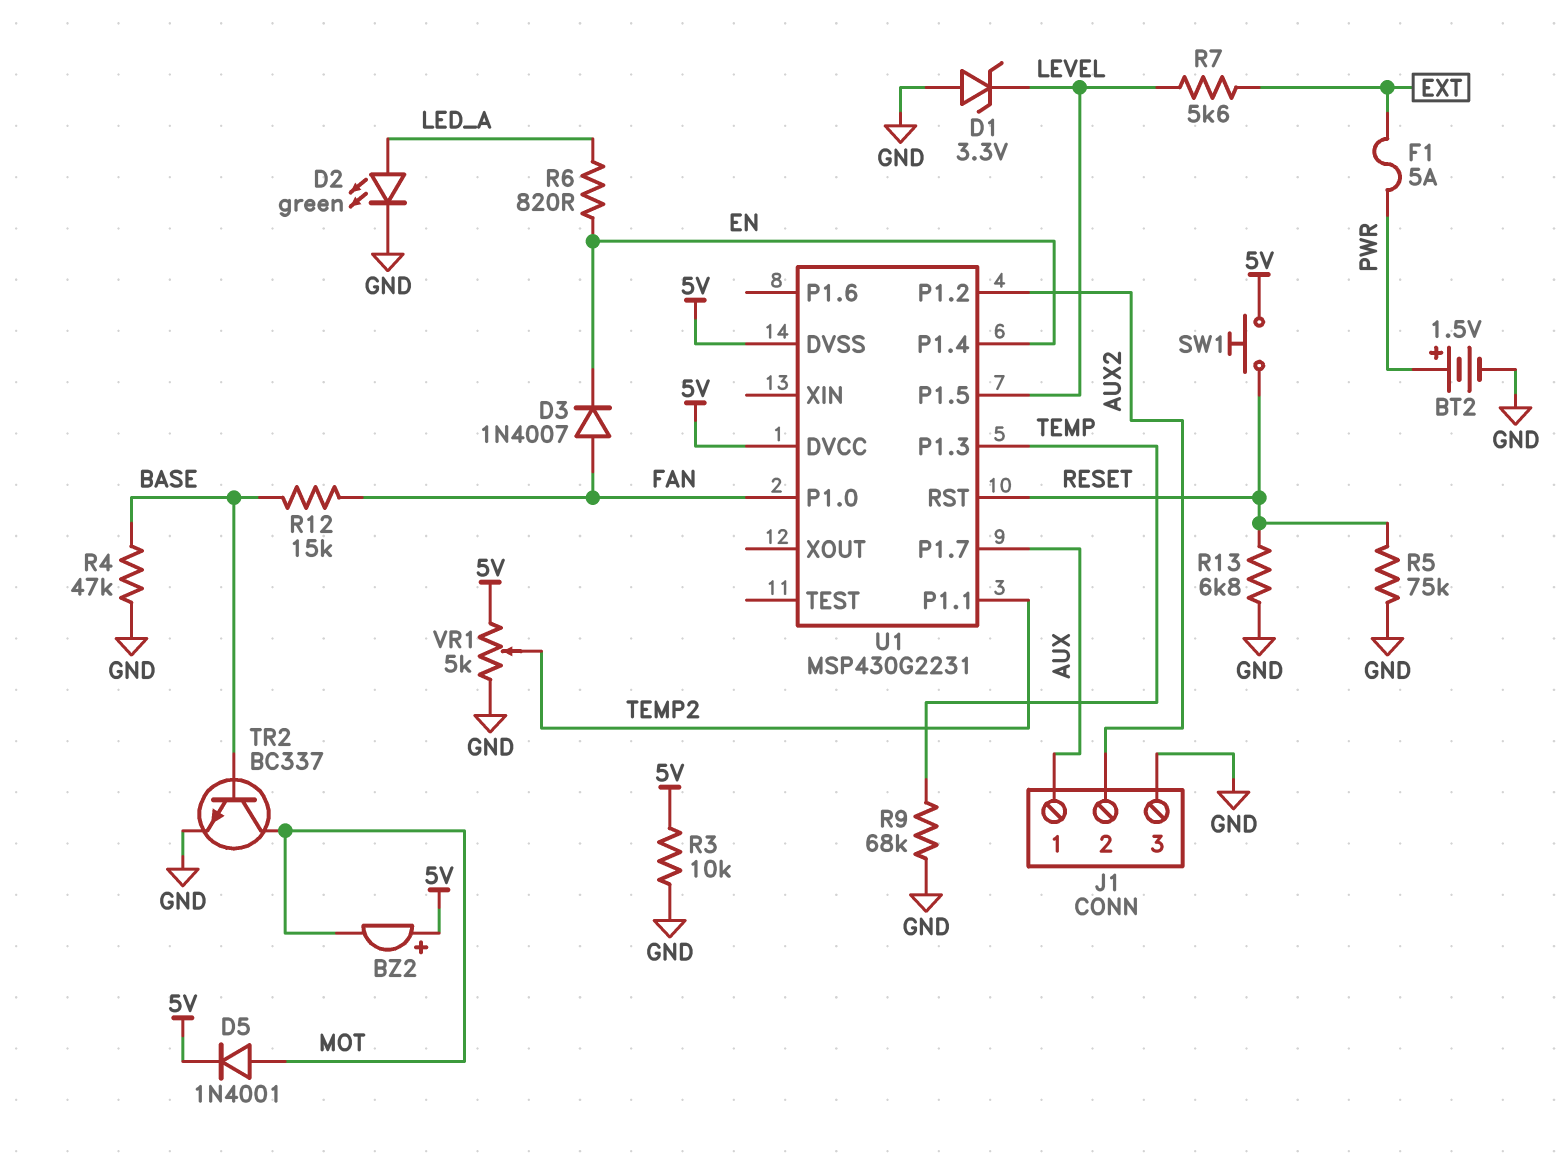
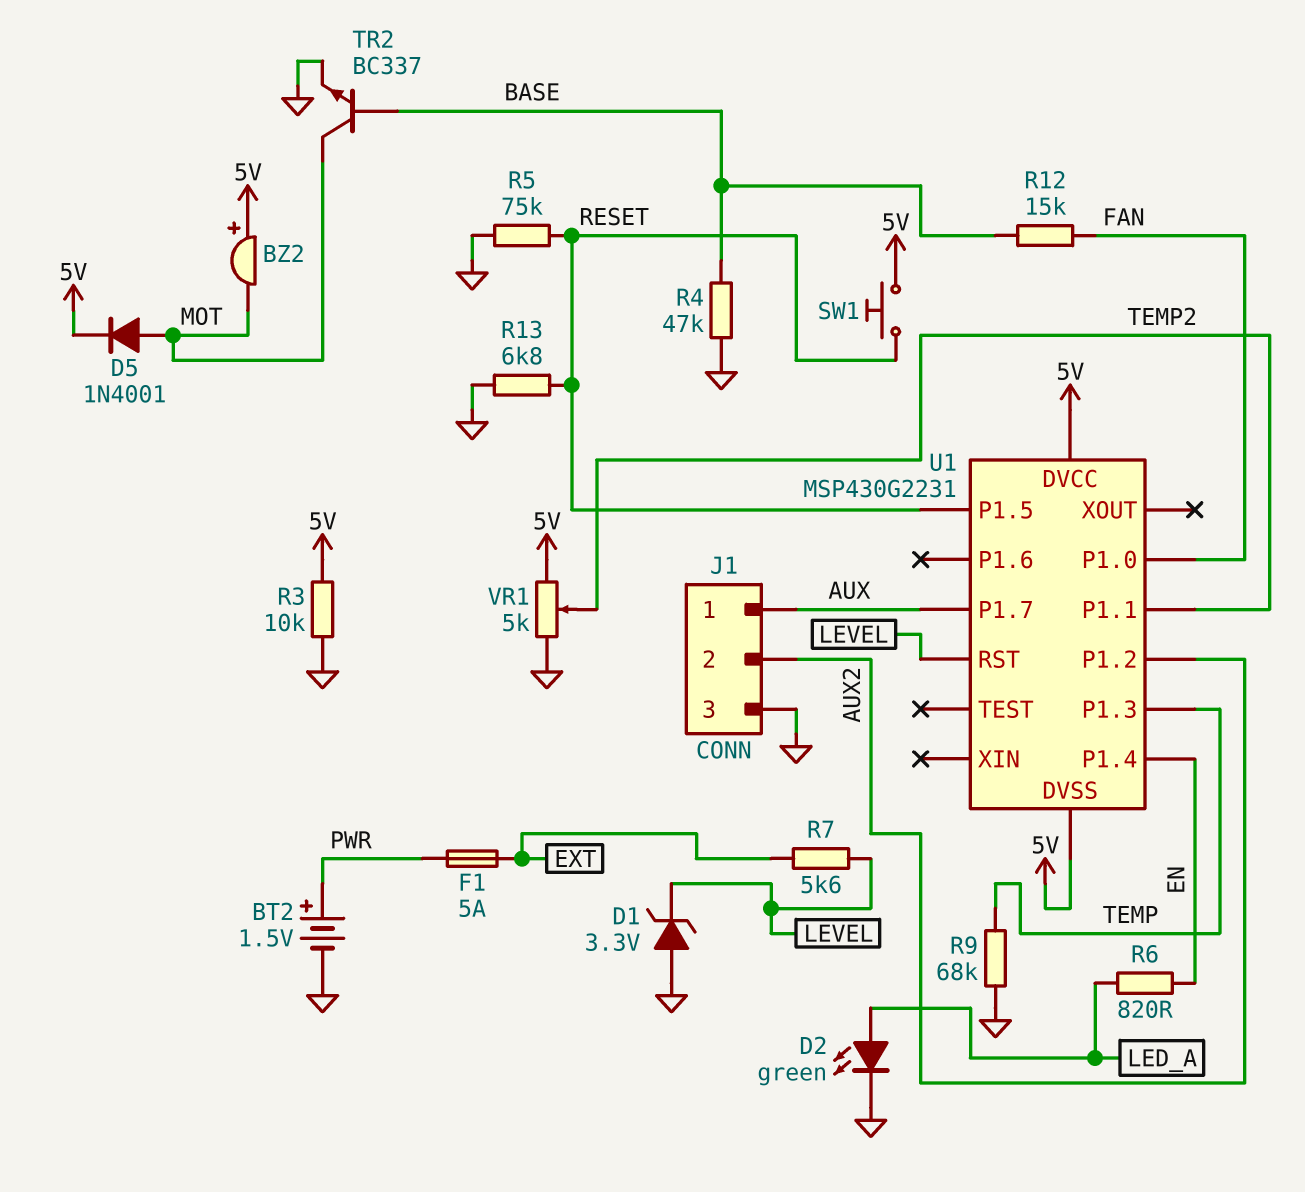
D3: diode 1N4007 (A FAN, K EN) -> none
U1 pin P1.5: LEVEL -> RESET
U1 pin RST: RESET -> LEVEL

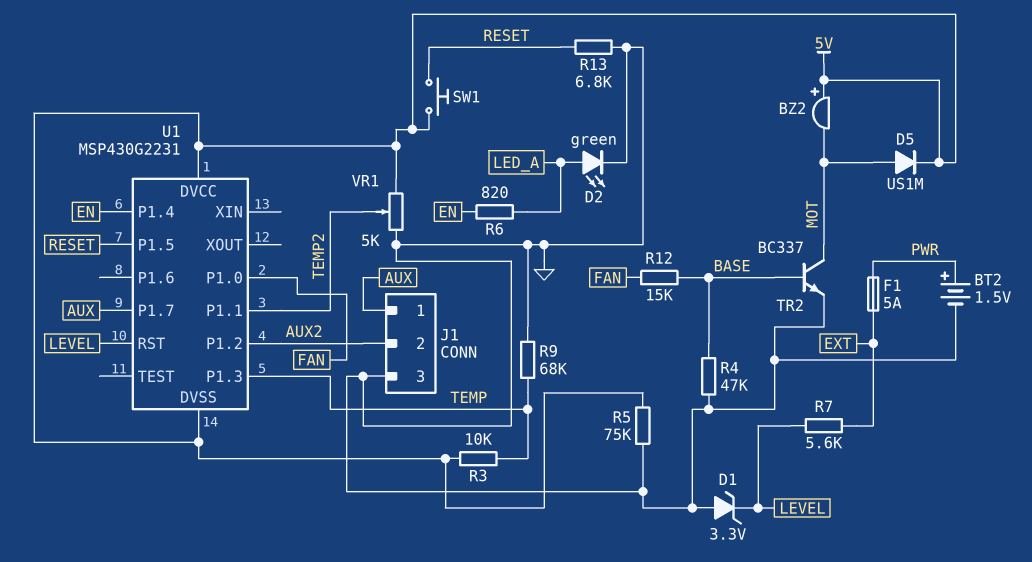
D5: diode 1N4001 (A MOT, K 5V) -> diode US1M (A MOT, K 5V)
R3: 10k (5V, GND) -> 10k (5V, TEMP)
R5: 75k (GND, RESET) -> 75k (5V, GND)

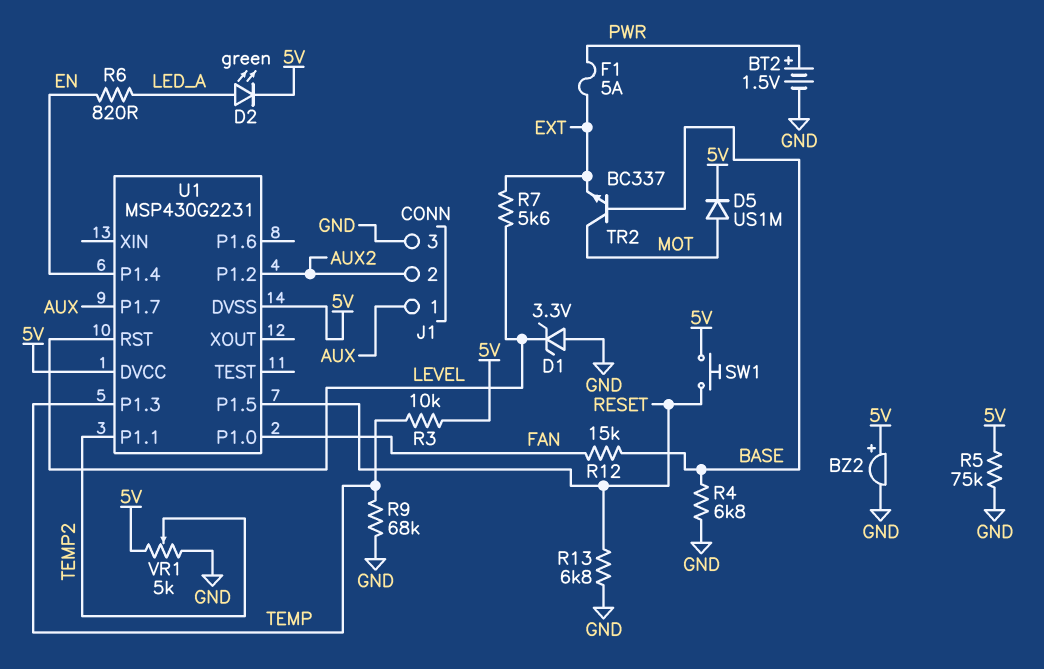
BZ2: buzzer (plus 5V, minus MOT) -> buzzer (plus 5V, minus GND)
D2: LED green (A LED_A, K GND) -> LED green (A LED_A, K 5V)
R4: 47k (BASE, GND) -> 6.8k (BASE, GND)
TR2: NPN BC337 (B BASE, C MOT, E GND) -> NPN BC337 (B BASE, C MOT, E EXT)

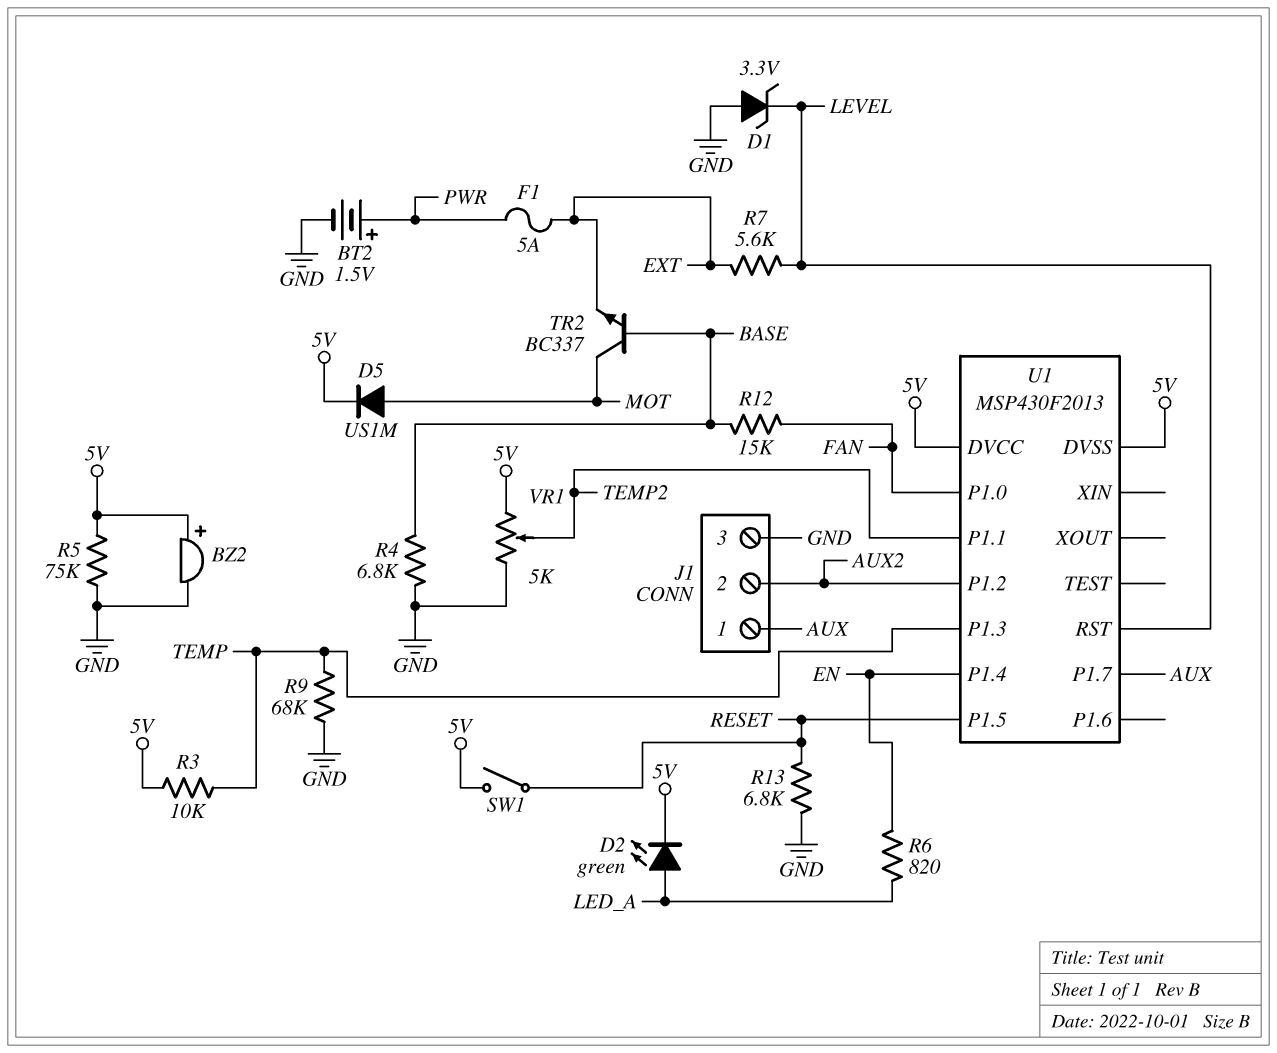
SW1: button (5V, RESET) -> switch (5V, RESET)
U1: MSP430G2231 -> MSP430F2013

